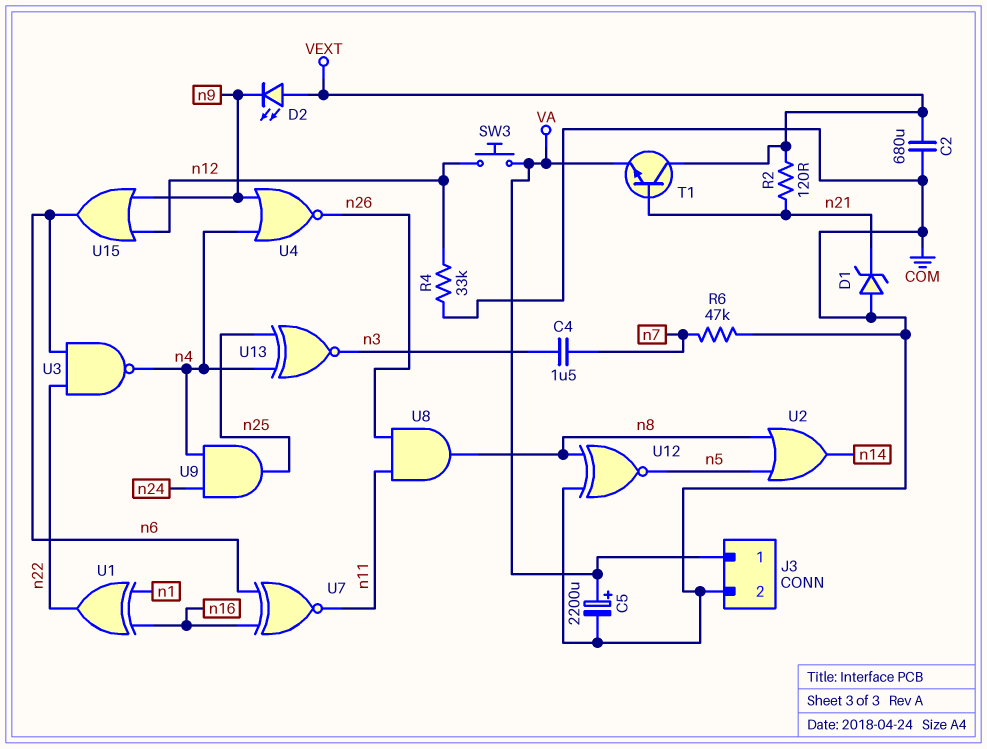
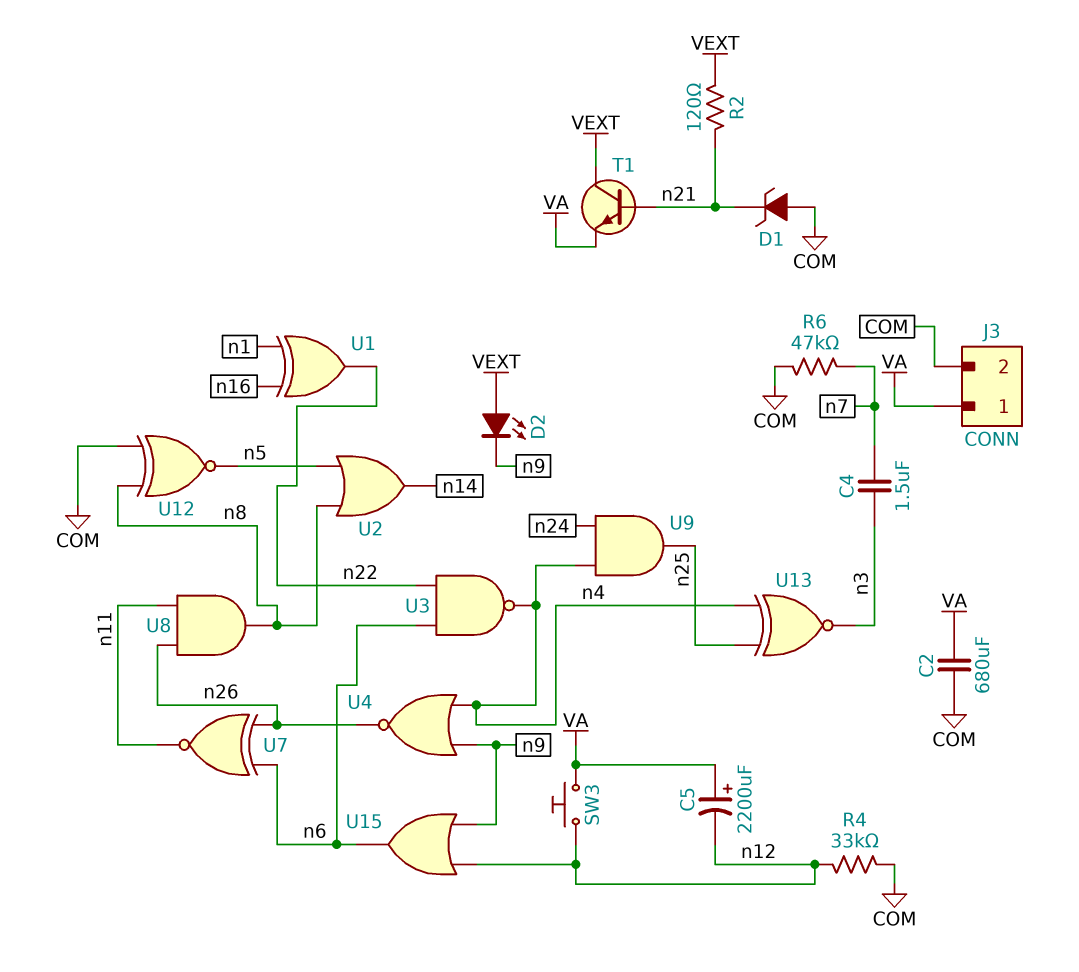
C2: 680uF (COM, VEXT) -> 680uF (COM, VA)
C5: 2200uF (plus VA, minus COM) -> 2200uF (plus VA, minus n12)
U7: XNOR (in n6, in n16, out n11) -> XNOR (in n6, in n26, out n11)

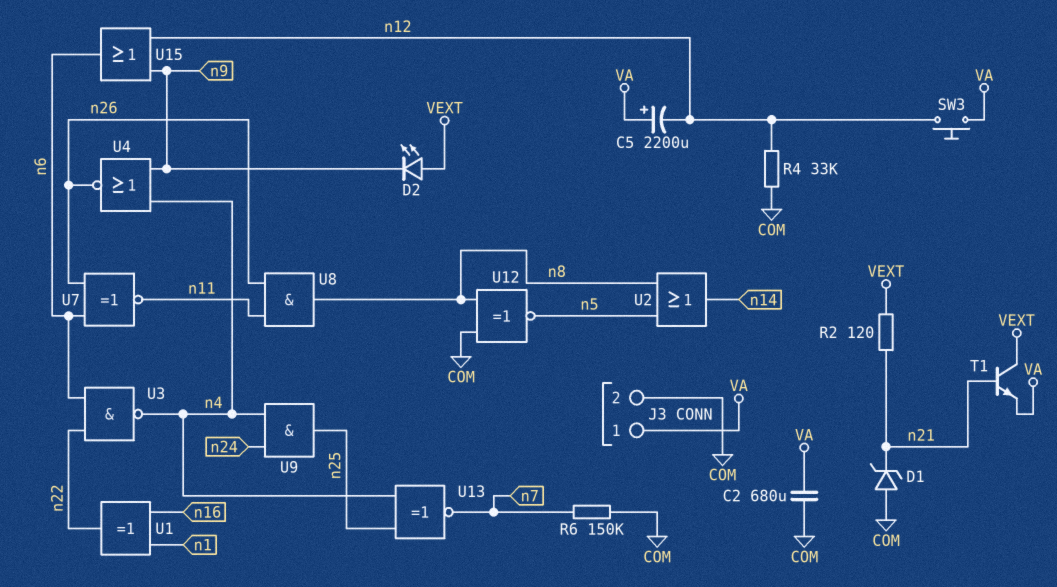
C4: 1.5uF (n3, n7) -> none
R6: 47k (COM, n7) -> 150k (COM, n7)
U13: XNOR (in n4, in n25, out n3) -> XNOR (in n4, in n25, out n7)

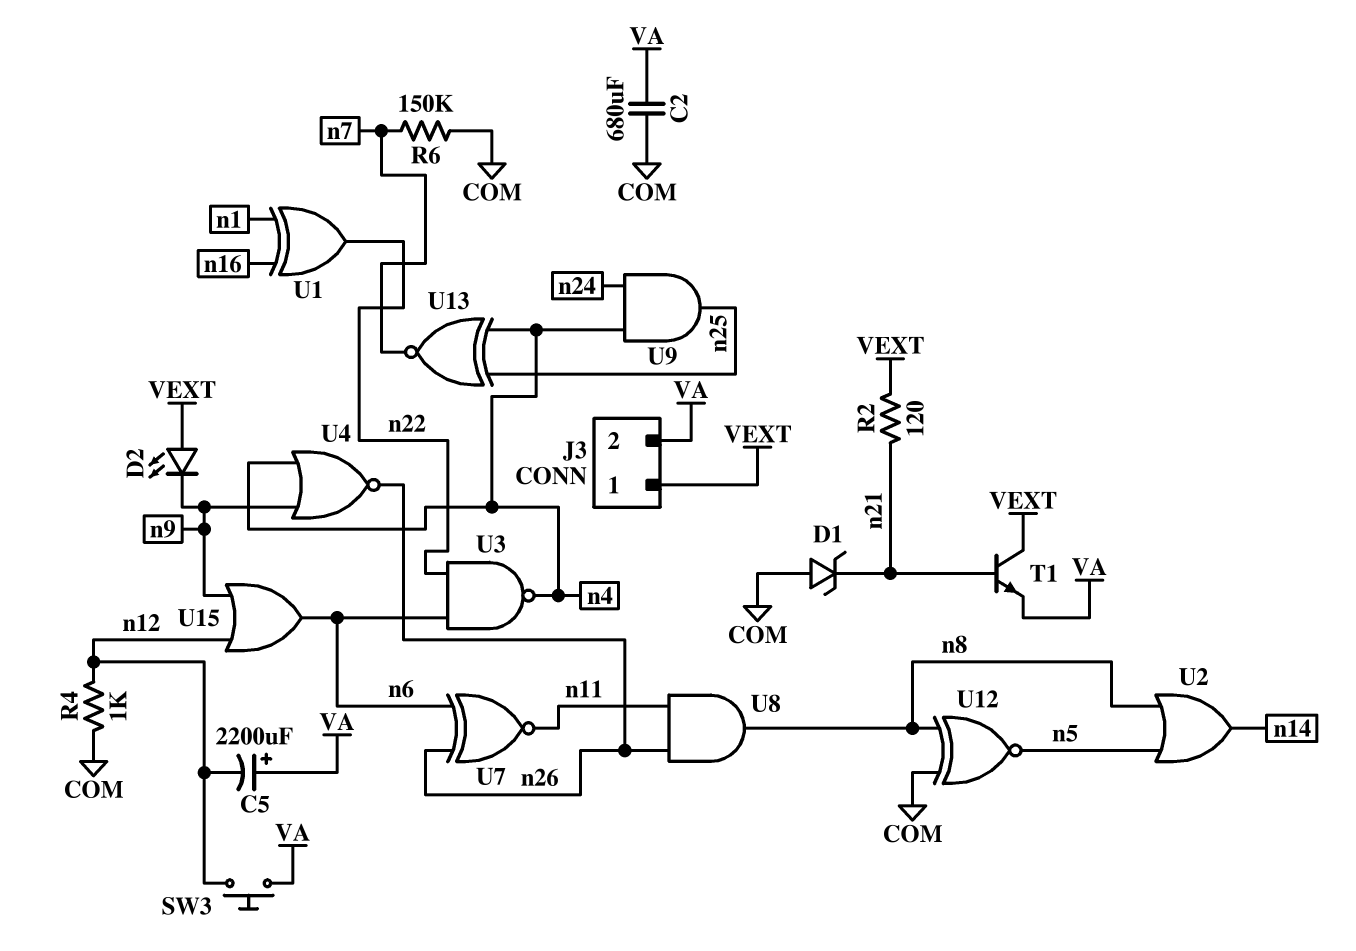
J3 pin 1: VA -> VEXT
J3 pin 2: COM -> VA
R4: 33k (COM, n12) -> 1k (COM, n12)

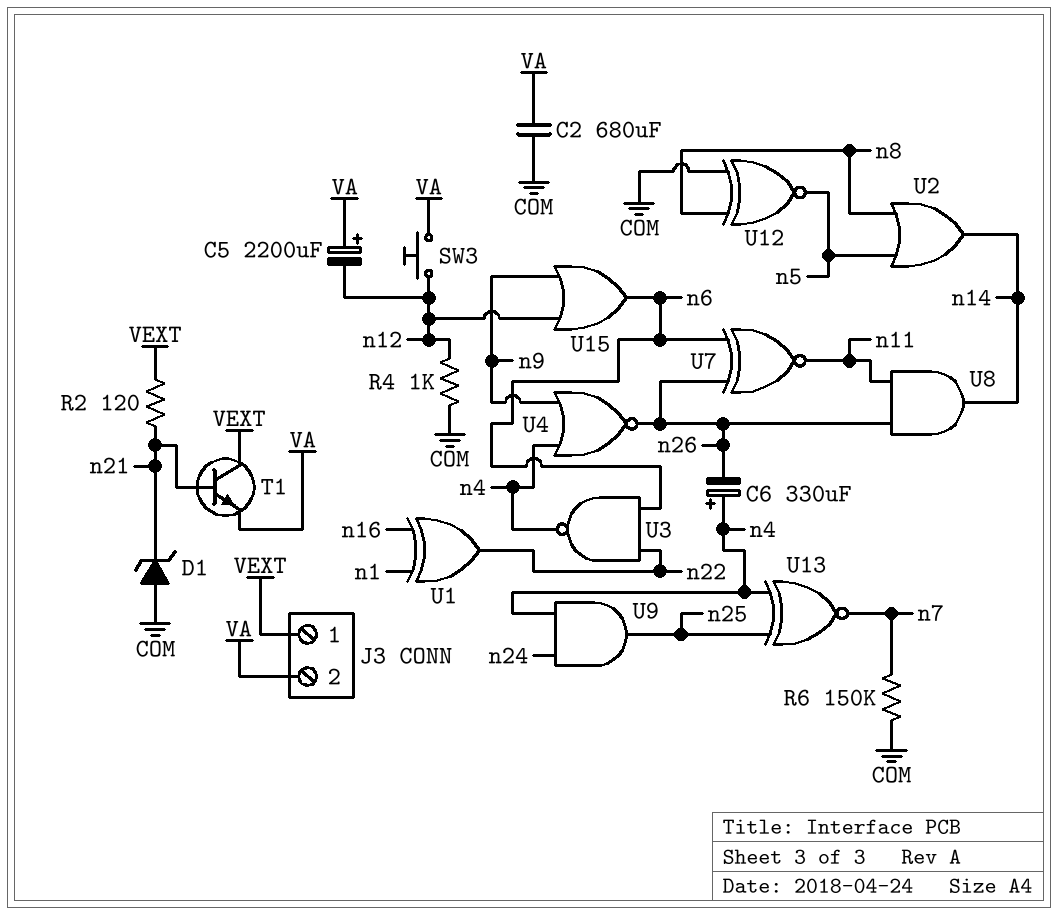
C6: none -> 330uF (plus n4, minus n26)
D2: LED (A VEXT, K n9) -> none
U8: AND (in n11, in n26, out n8) -> AND (in n11, in n26, out n14)

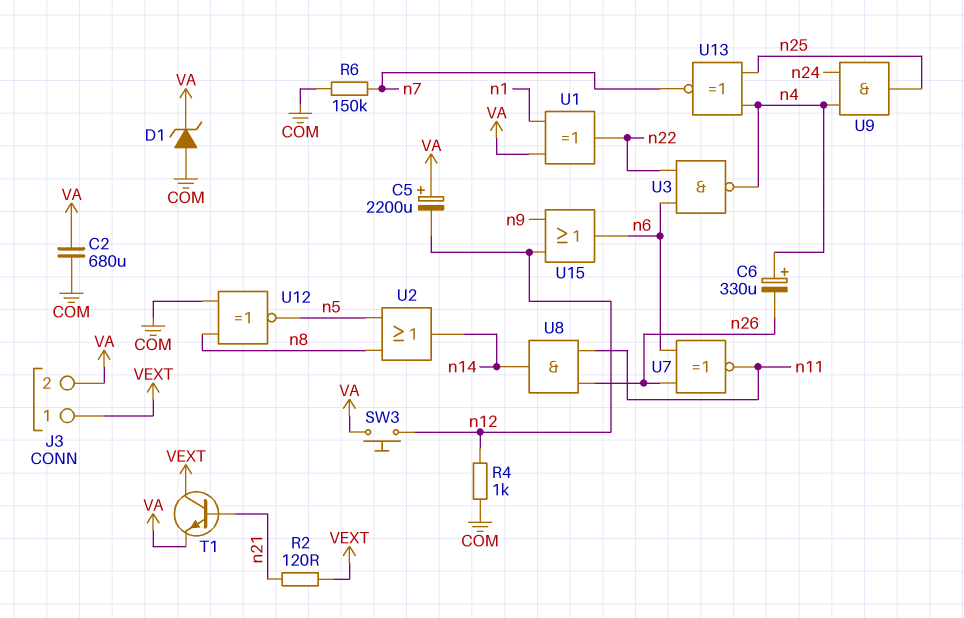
D1: zener (A COM, K n21) -> zener (A COM, K VA)
U1: XOR (in n1, in n16, out n22) -> XOR (in VA, in n1, out n22)
U4: NOR (in n4, in n9, out n26) -> none

